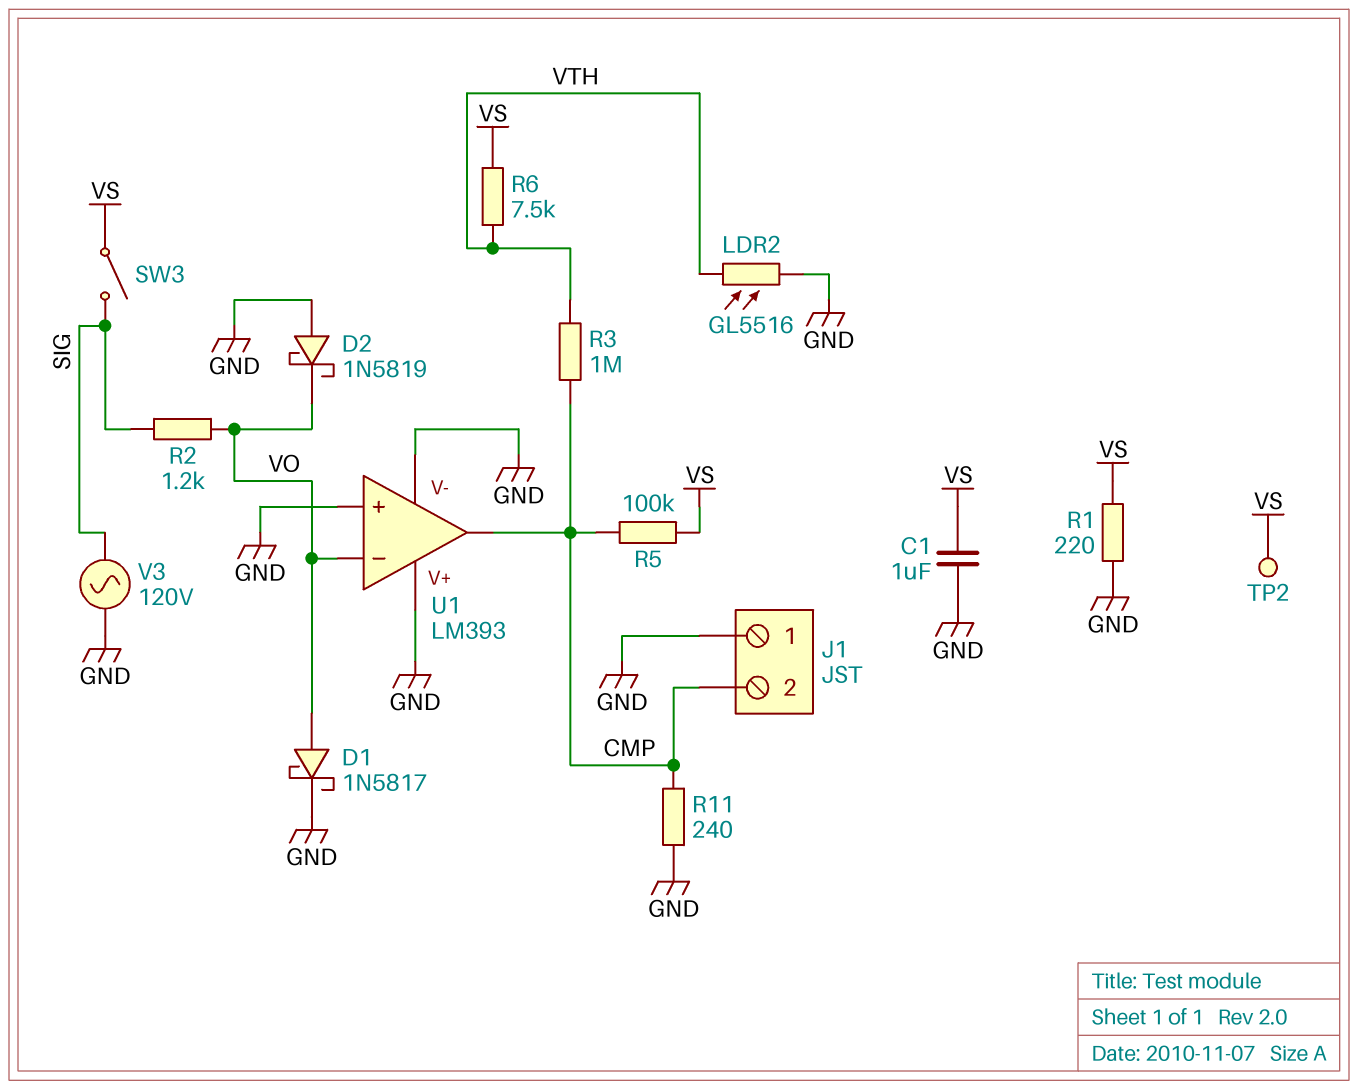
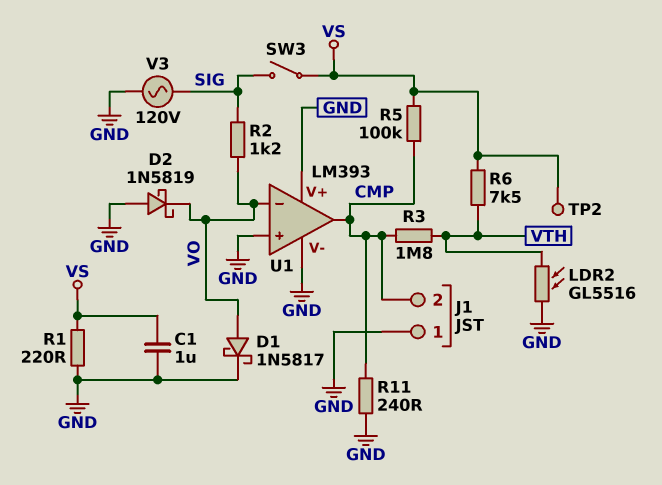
R3: 1M (CMP, VTH) -> 1.8M (CMP, VTH)

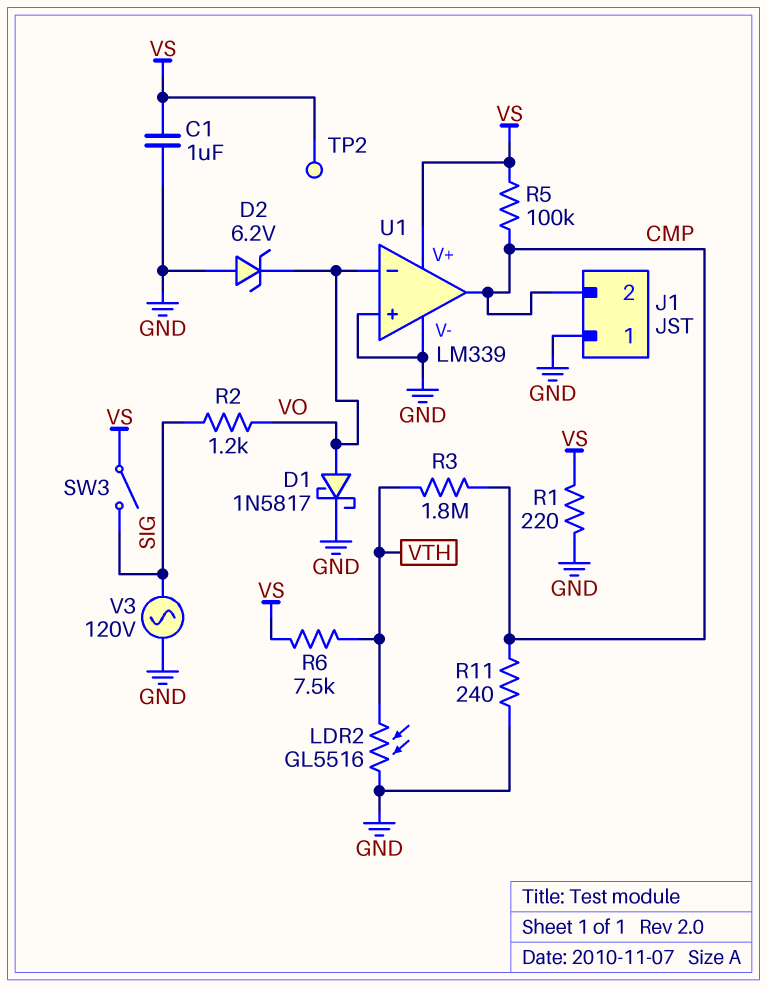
D2: schottky 1N5819 (A GND, K VO) -> zener 6.2V (A GND, K VO)
U1: LM393 -> LM339
U1 pin V+: GND -> VS

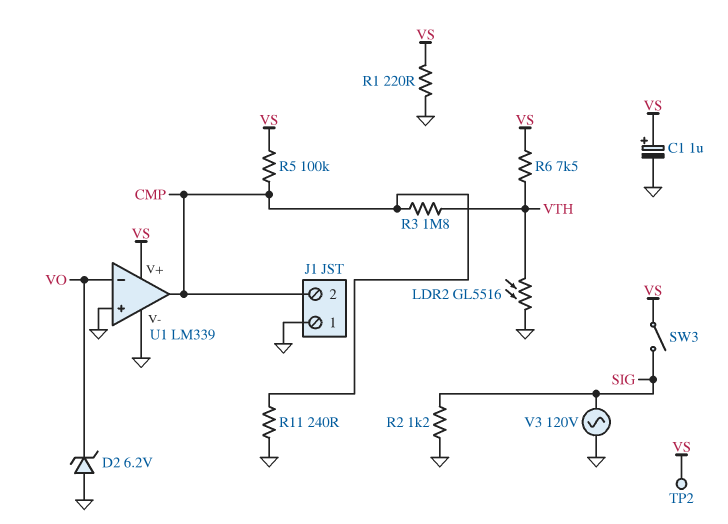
C1: 1uF (GND, VS) -> 1uF (plus VS, minus GND)
D1: schottky 1N5817 (A VO, K GND) -> none
R2: 1.2k (SIG, VO) -> 1.2k (GND, SIG)

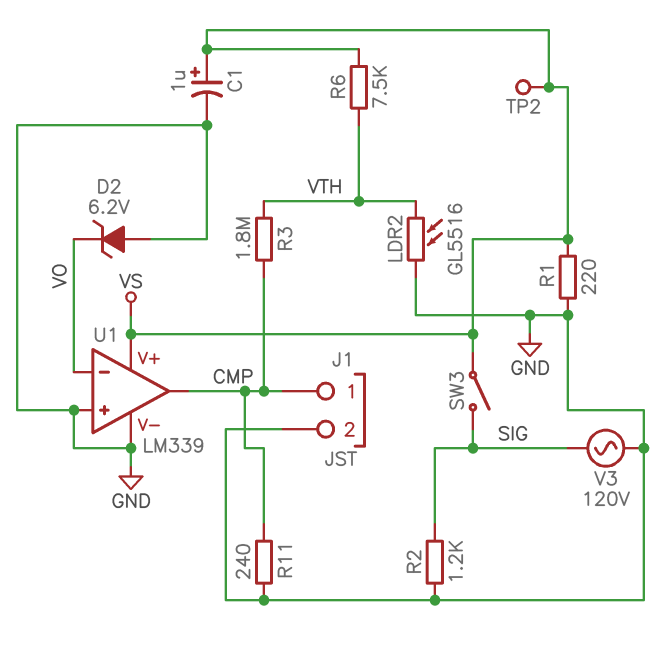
J1 pin 1: GND -> CMP
J1 pin 2: CMP -> GND
R5: 100k (CMP, VS) -> none

